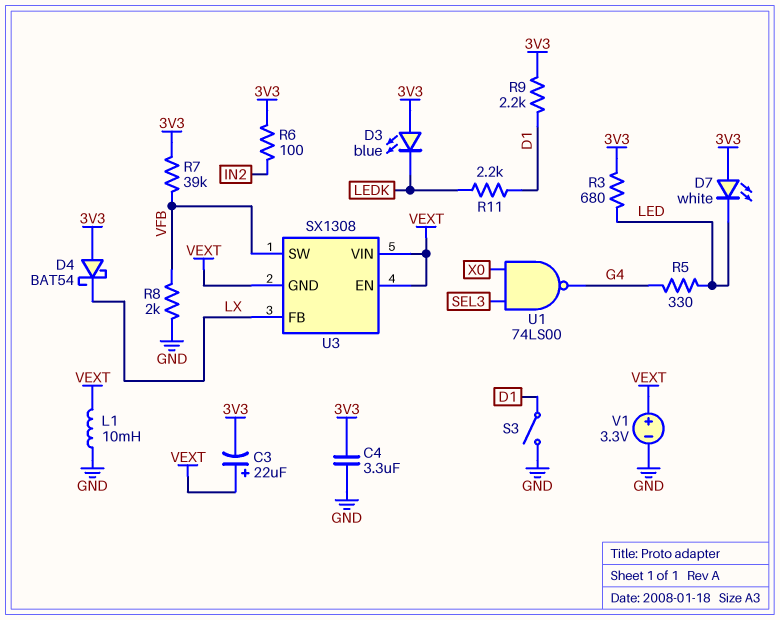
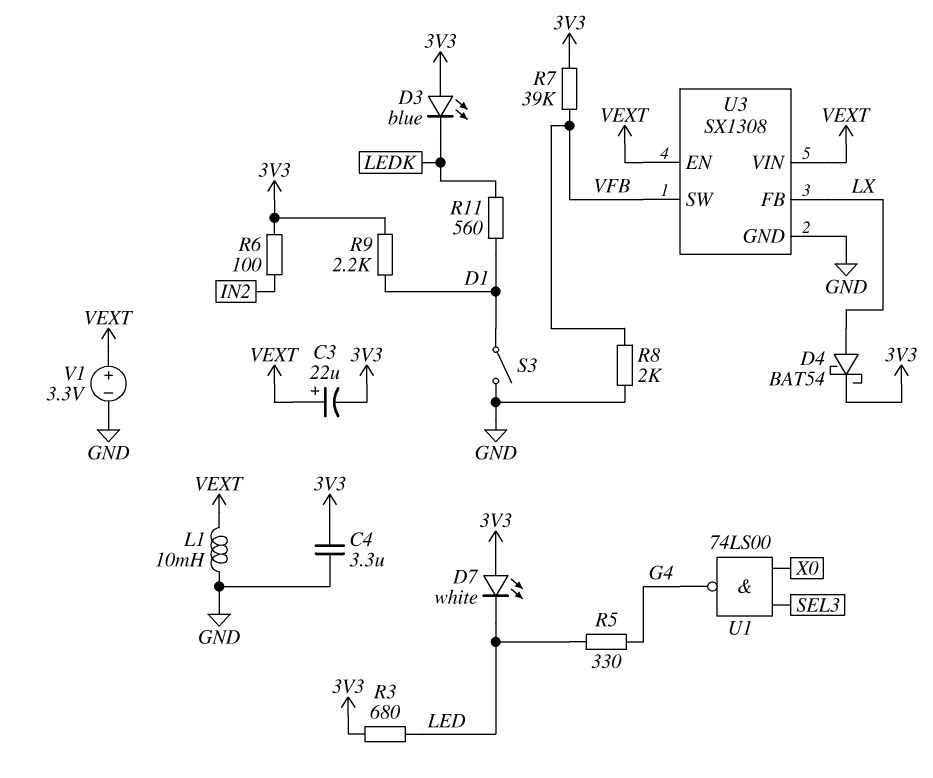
D4: schottky BAT54 (A 3V3, K LX) -> schottky BAT54 (A LX, K 3V3)
R11: 2.2k (D1, LEDK) -> 560 (D1, LEDK)
U3 pin GND: VEXT -> GND

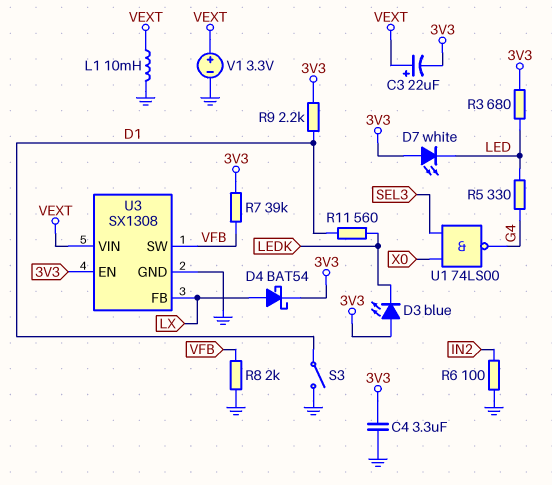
R6: 100 (3V3, IN2) -> 100 (GND, IN2)
U3 pin EN: VEXT -> 3V3

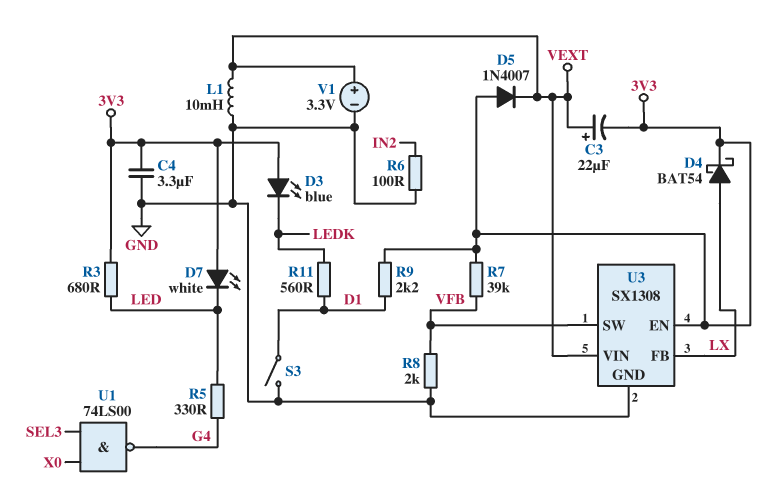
D5: none -> diode 1N4007 (A 3V3, K VEXT)

